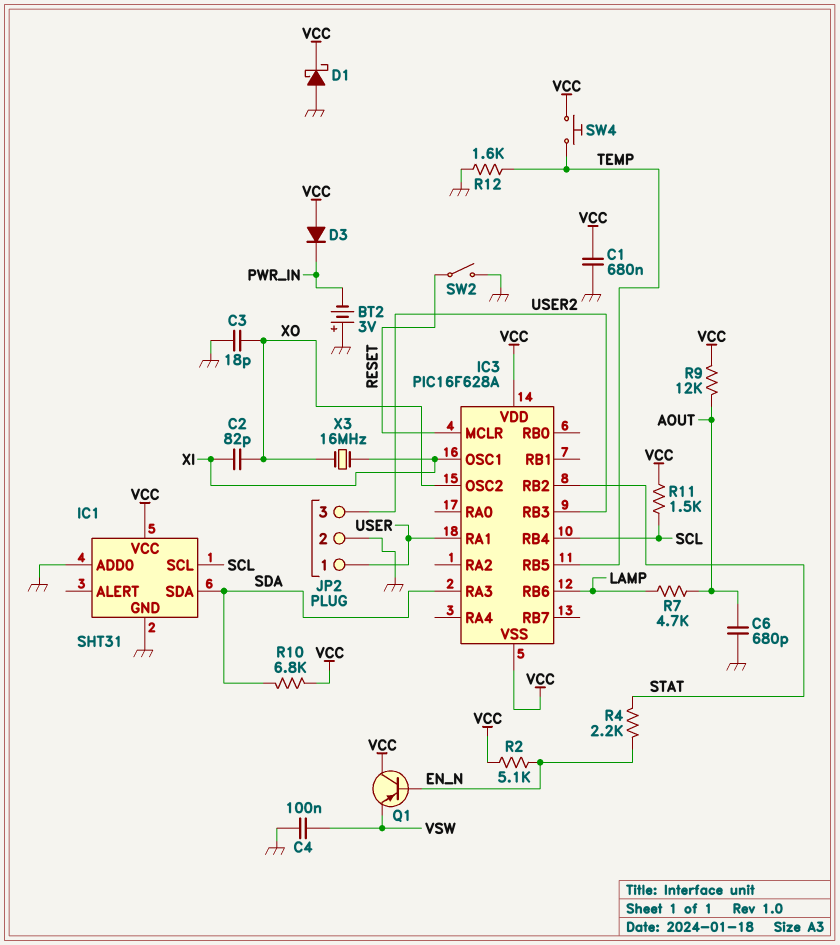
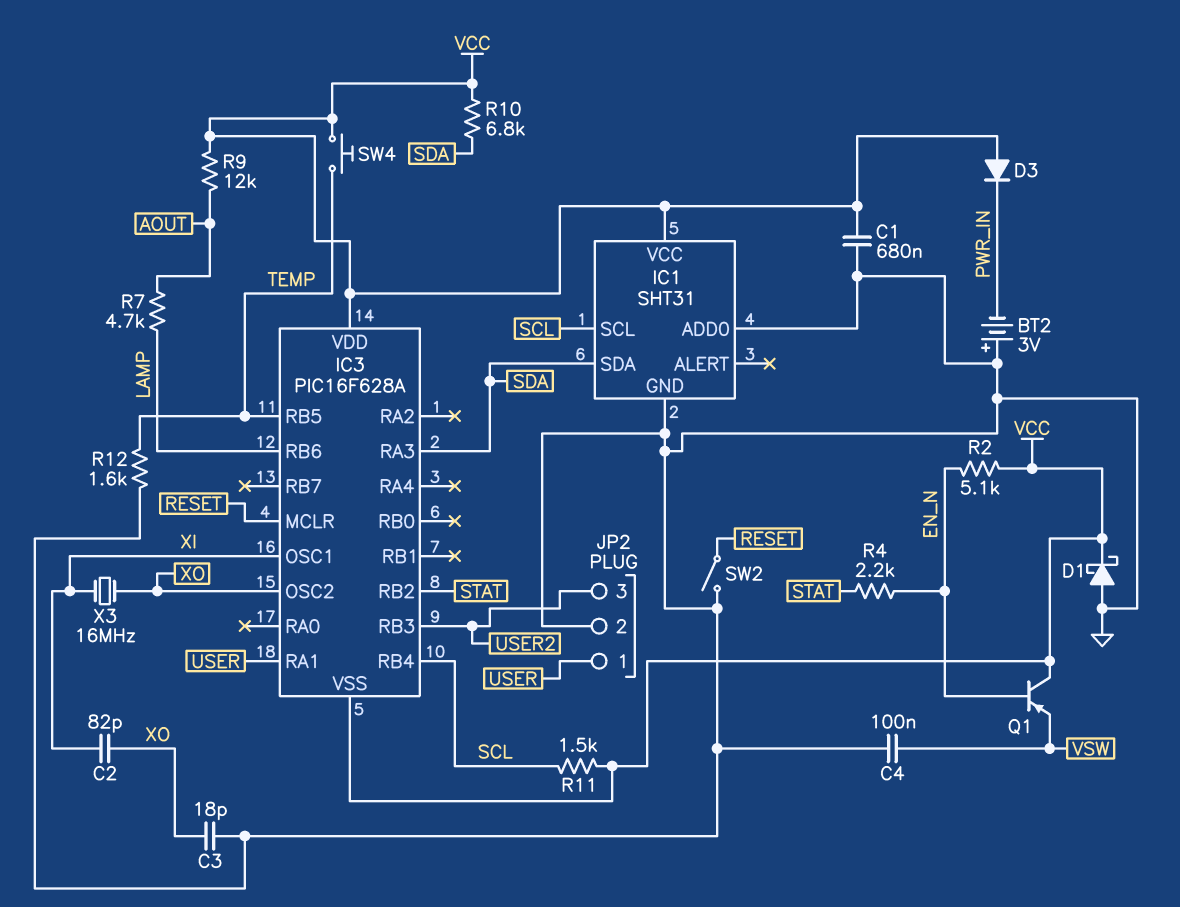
C6: 680pF (AOUT, GND) -> none

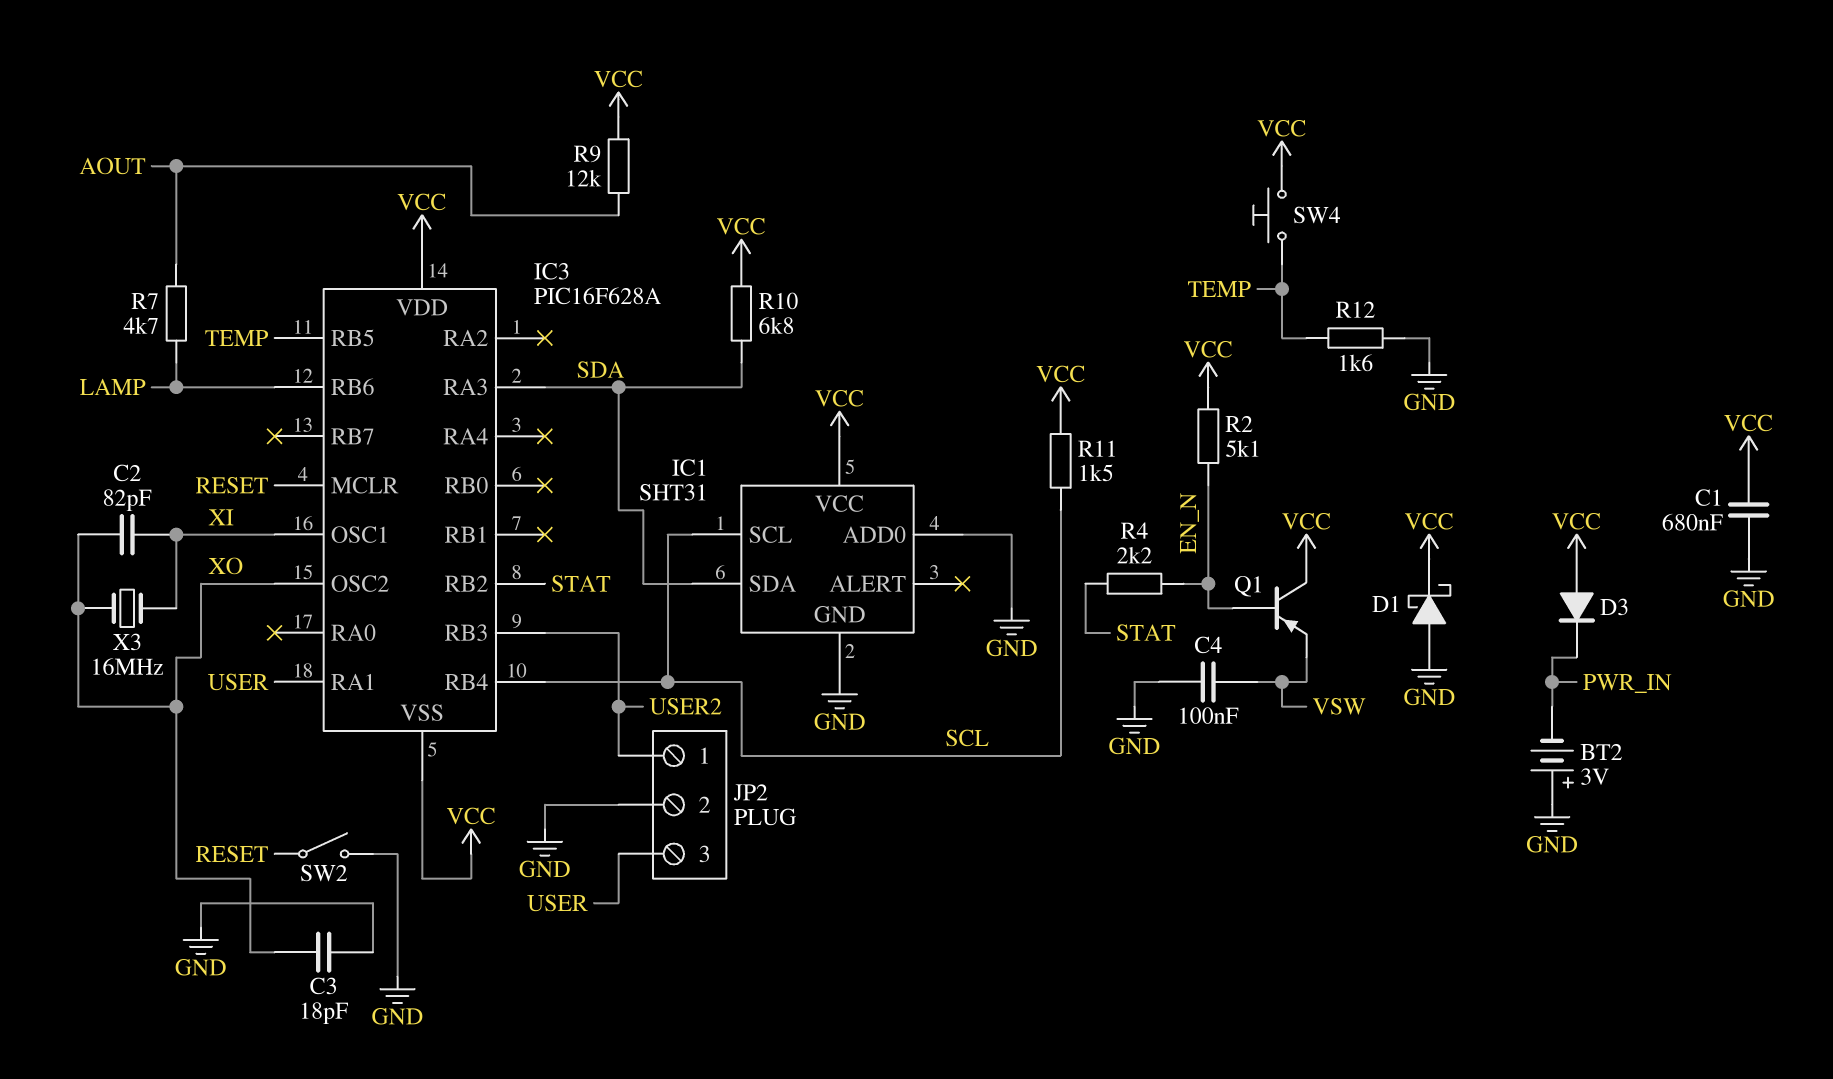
JP2 pin 1: USER -> USER2
JP2 pin 3: USER2 -> USER

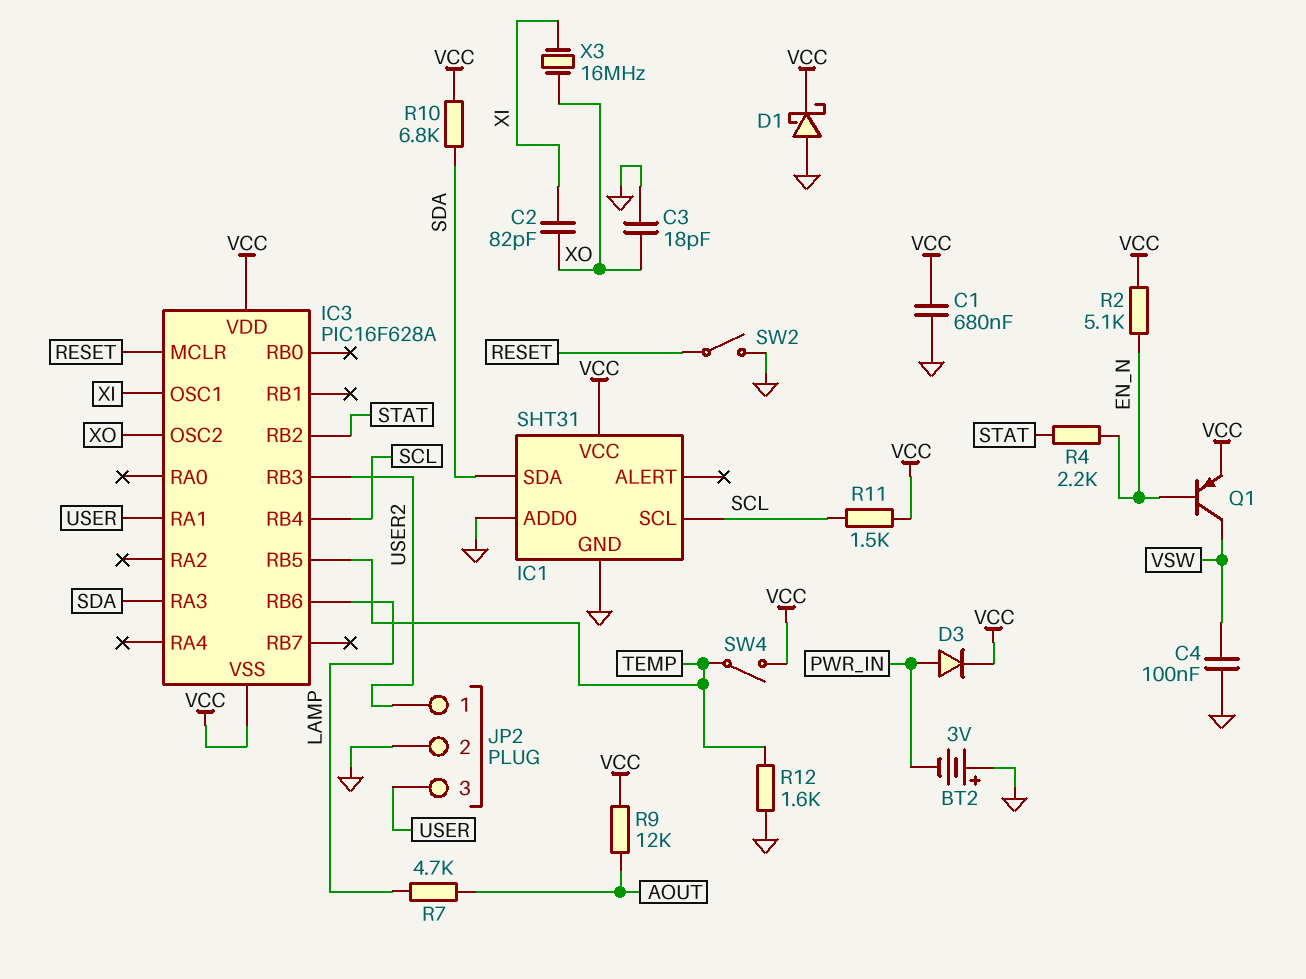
D3: diode (A VCC, K PWR_IN) -> diode (A PWR_IN, K VCC)
Q1: PNP (B EN_N, C VCC, E VSW) -> PNP (B EN_N, C VSW, E VCC)
SW4: button (TEMP, VCC) -> switch (TEMP, VCC)

